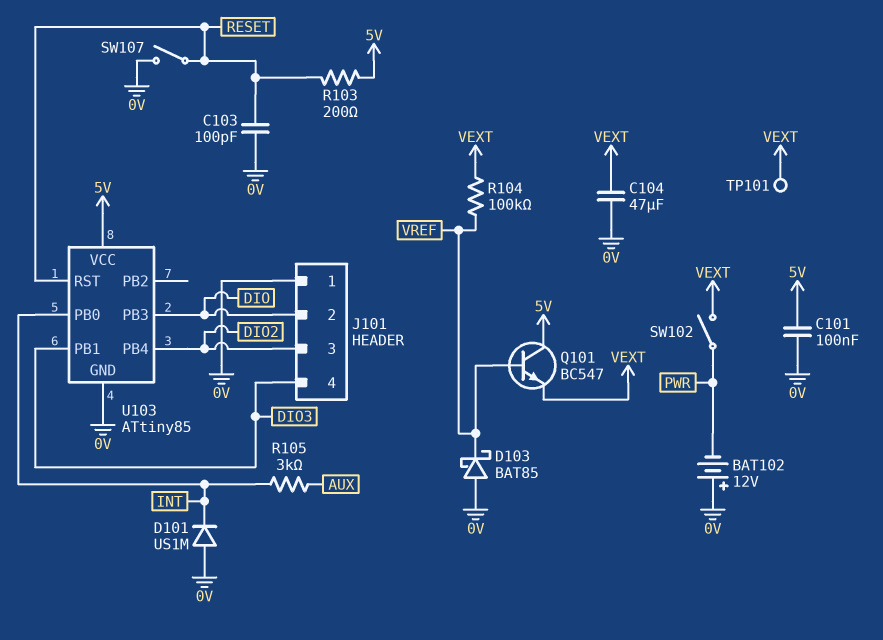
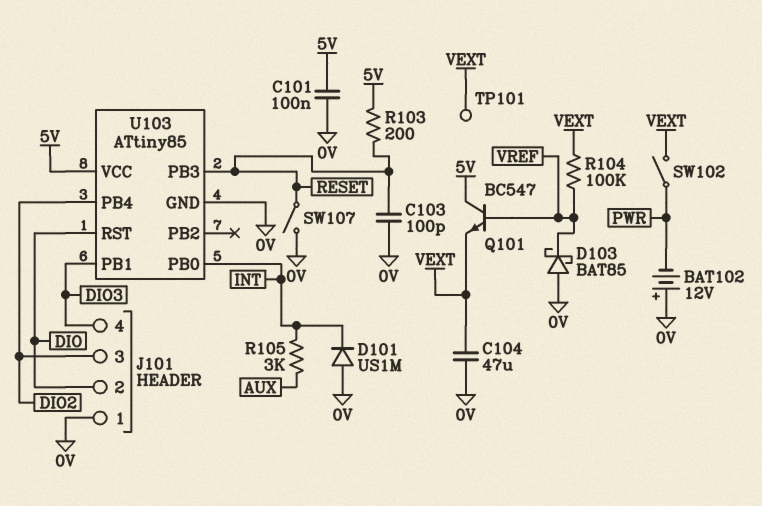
U103 pin PB3: DIO -> RESET
U103 pin RST: RESET -> DIO

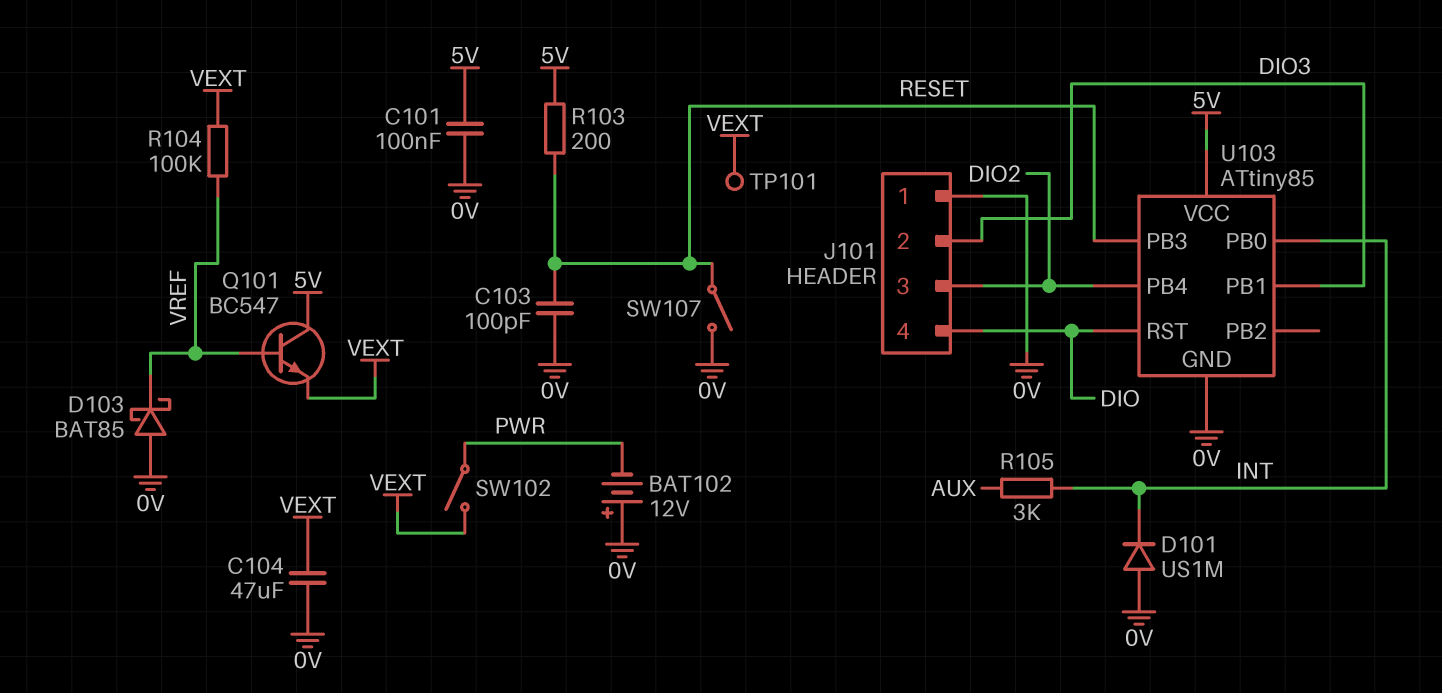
J101 pin 2: DIO -> DIO3
J101 pin 4: DIO3 -> DIO

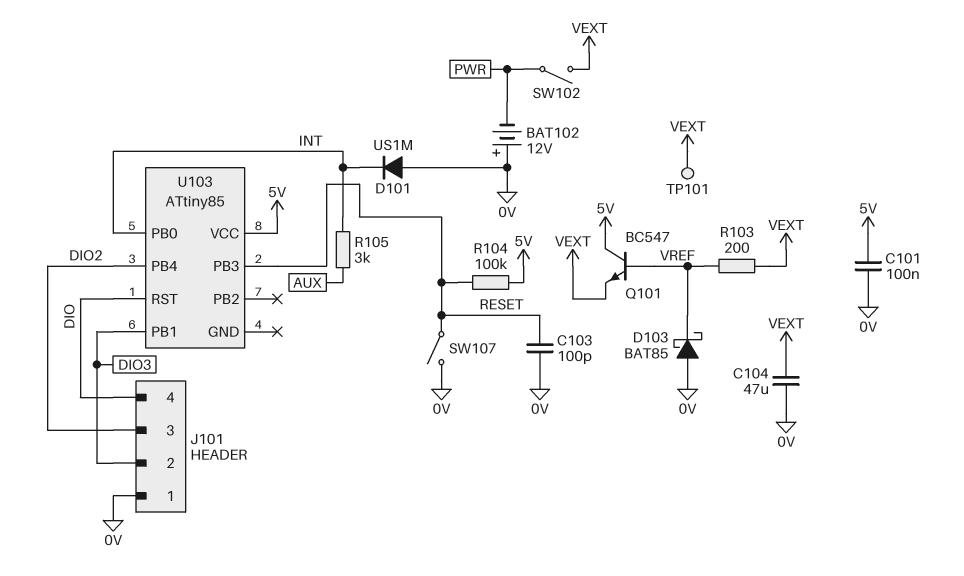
R103: 200 (5V, RESET) -> 200 (VEXT, VREF)
R104: 100k (VEXT, VREF) -> 100k (5V, RESET)
U103 pin GND: 0V -> none

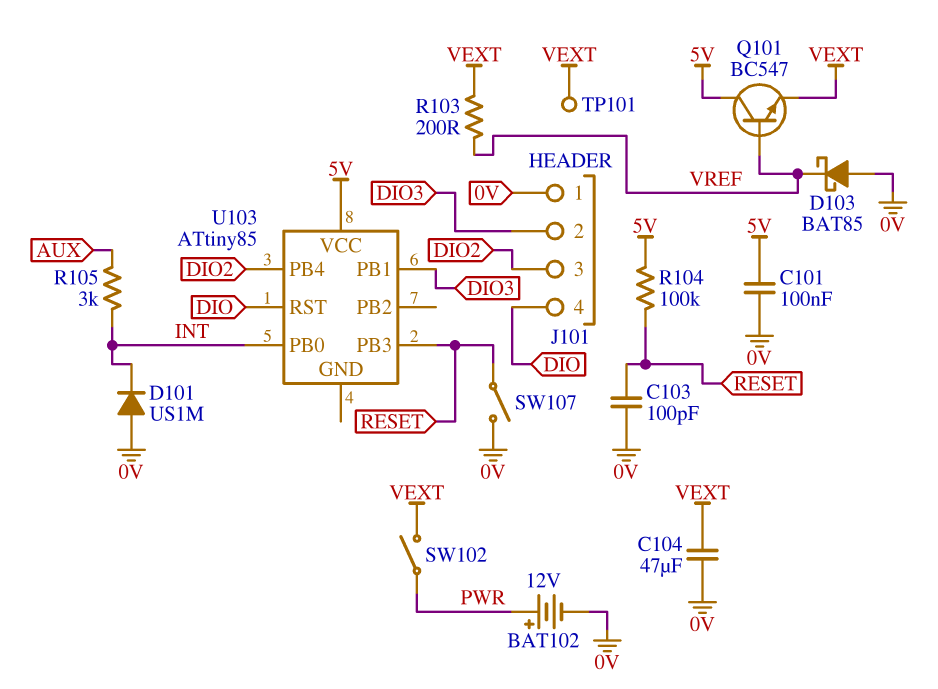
BAT102: 12V (plus 0V, minus PWR) -> 12V (plus PWR, minus 0V)

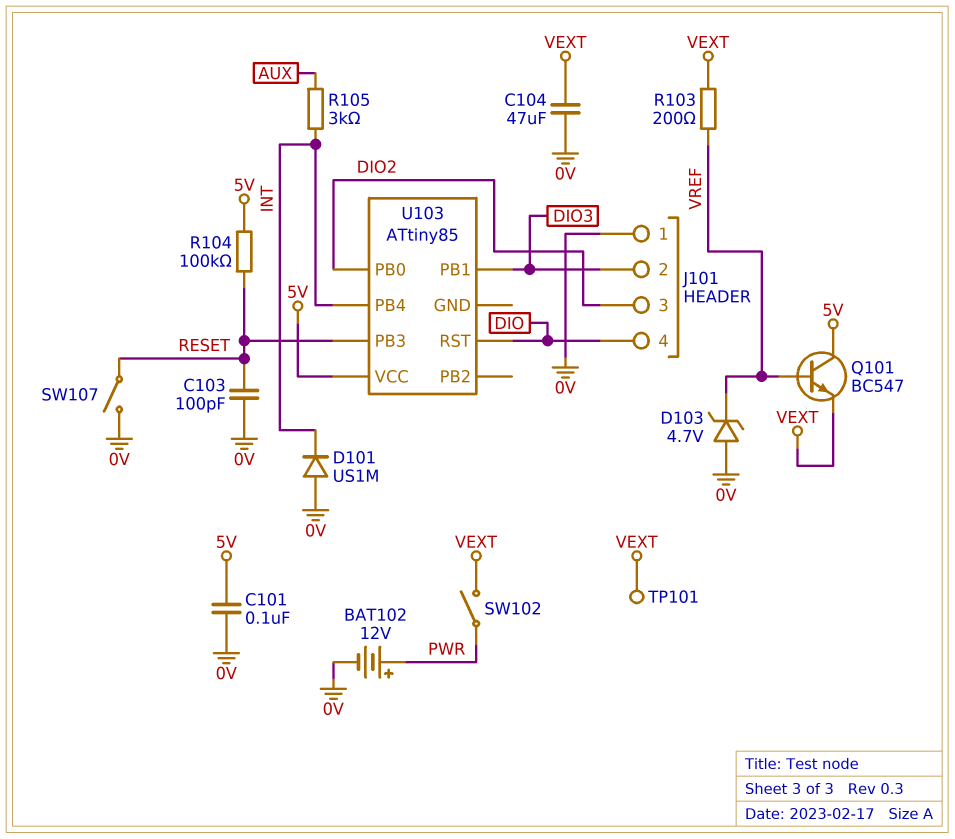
D103: schottky BAT85 (A 0V, K VREF) -> zener 4.7V (A 0V, K VREF)
U103 pin PB0: INT -> DIO2
U103 pin PB4: DIO2 -> INT

